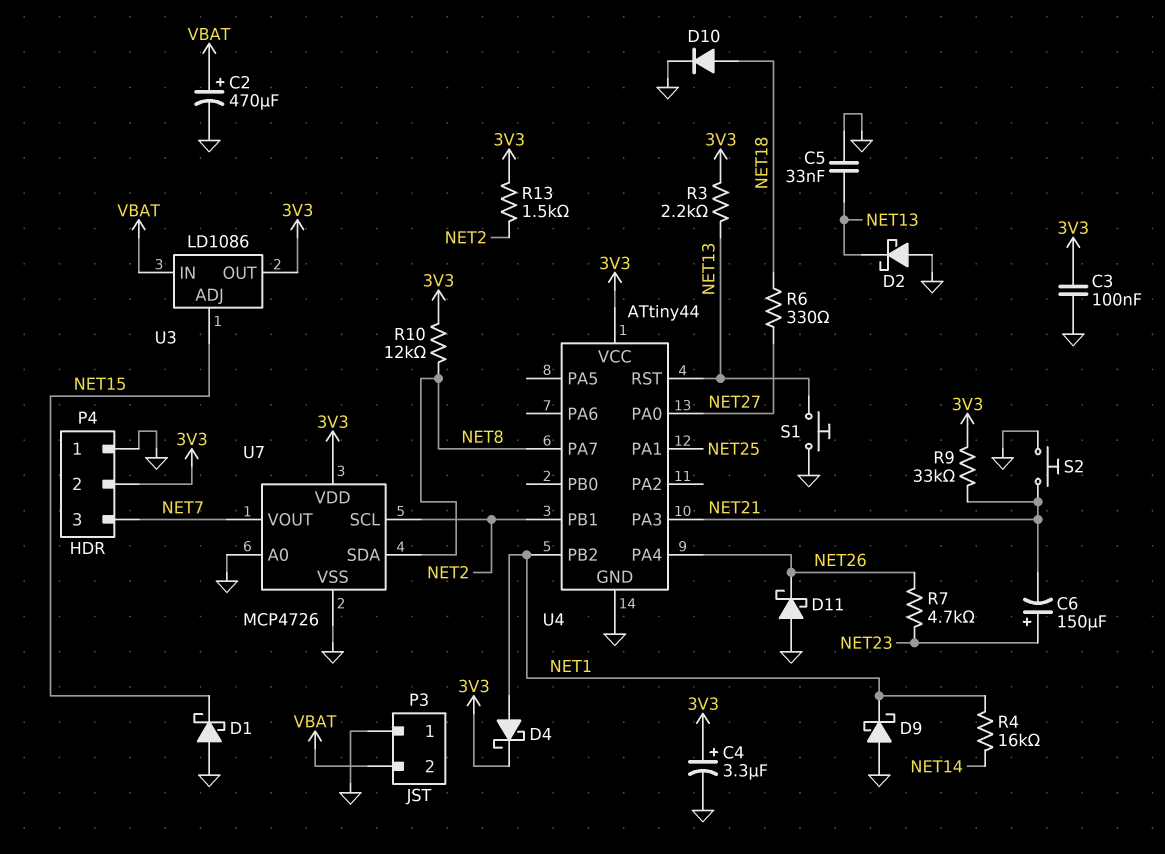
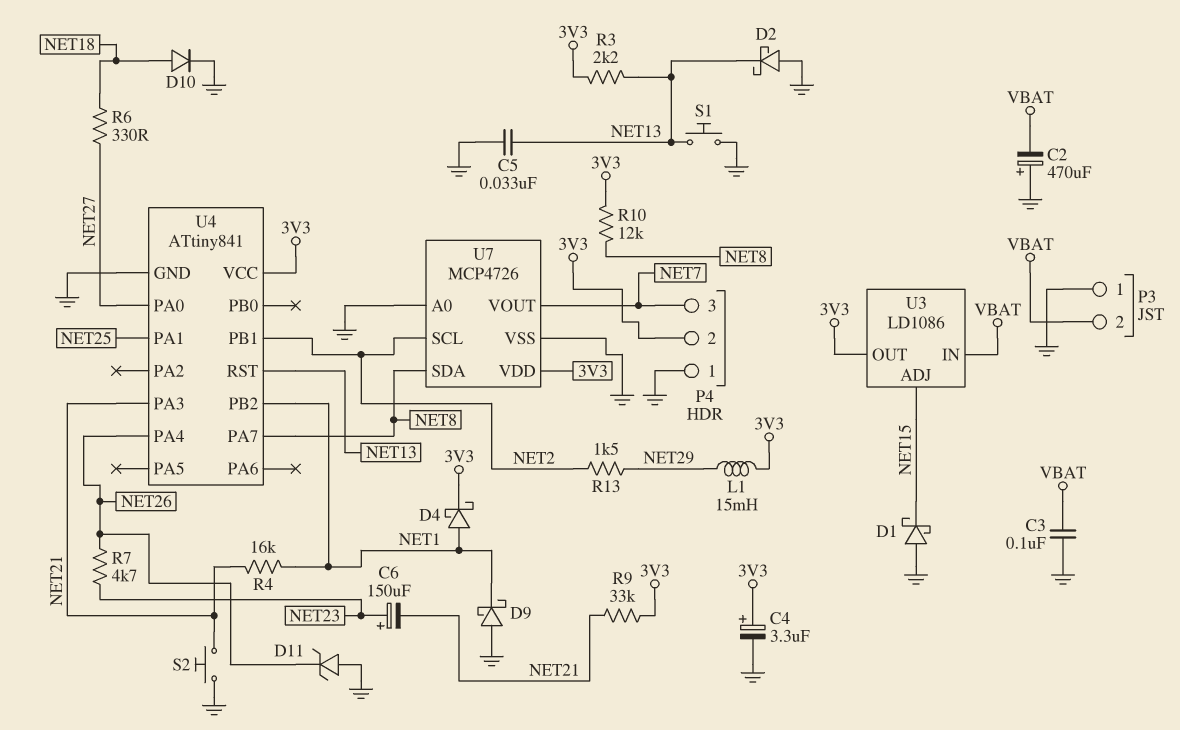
C2: 470uF (plus VBAT, minus GND) -> 470uF (plus GND, minus VBAT)
C3: 100nF (3V3, GND) -> 100nF (GND, VBAT)
D11: schottky (A GND, K NET26) -> zener (A GND, K NET26)
L1: none -> 15mH (3V3, NET29)
R4: 16k (NET1, NET14) -> 16k (NET1, NET21)
R13: 1.5k (3V3, NET2) -> 1.5k (NET2, NET29)
U4: ATtiny44 -> ATtiny841

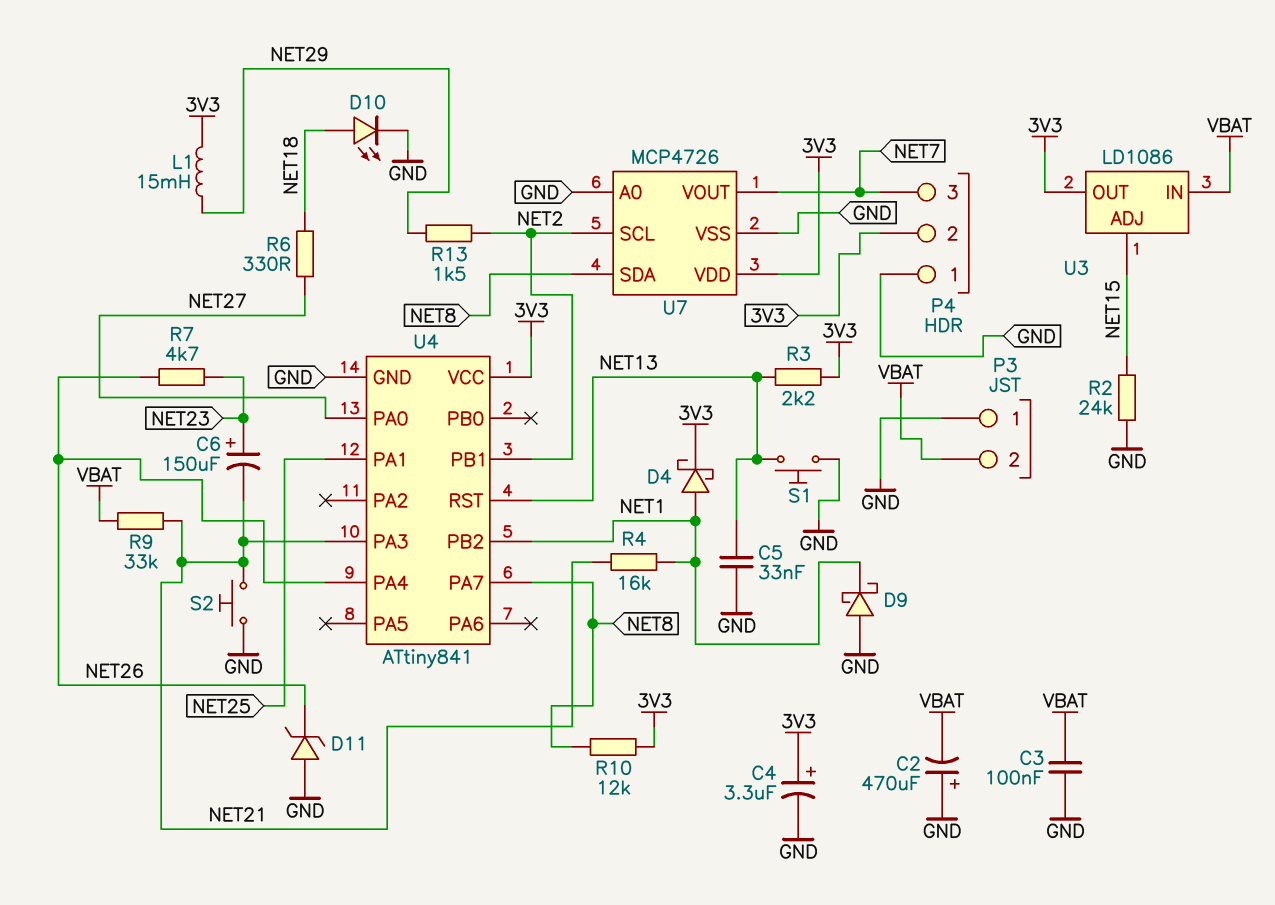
D1: schottky (A GND, K NET15) -> none
D2: schottky (A GND, K NET13) -> none
D10: diode (A NET18, K GND) -> LED (A NET18, K GND)
R2: none -> 24k (GND, NET15)
R9: 33k (3V3, NET21) -> 33k (NET21, VBAT)

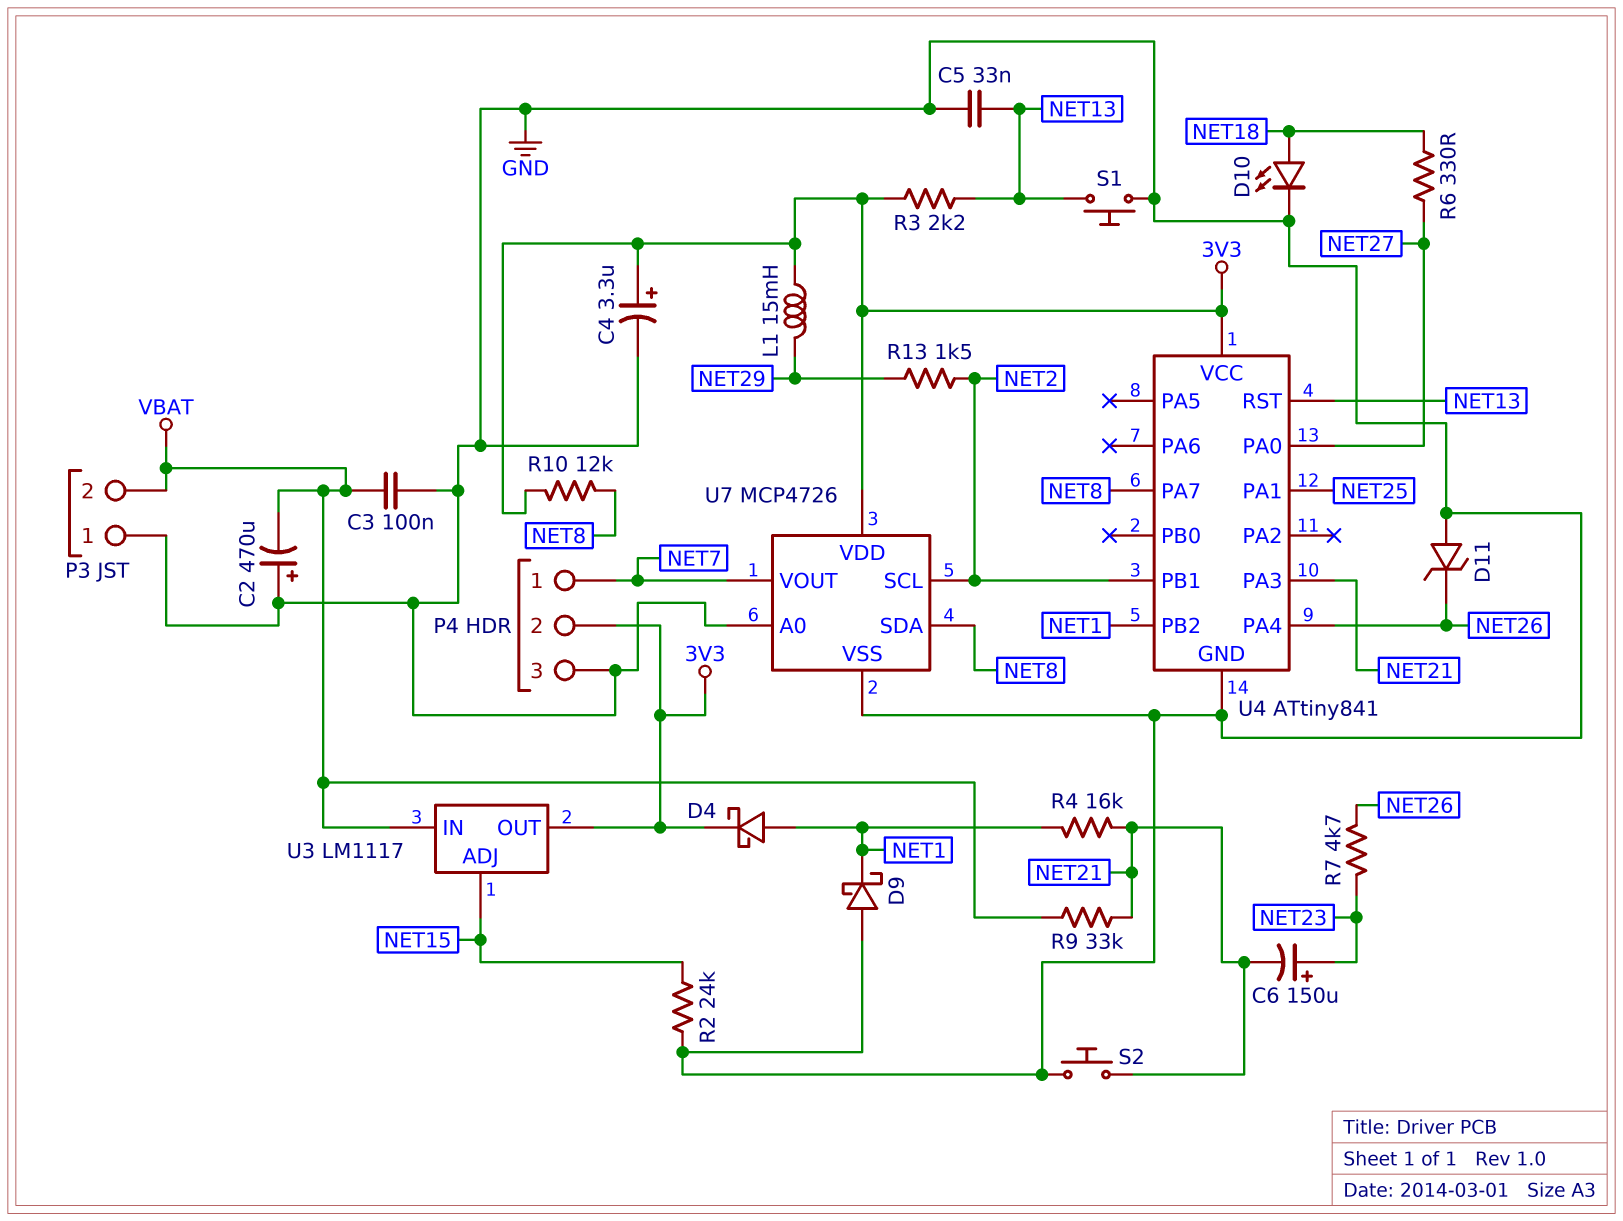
P4 pin 1: GND -> NET7
P4 pin 3: NET7 -> GND
U3: LD1086 -> LM1117

